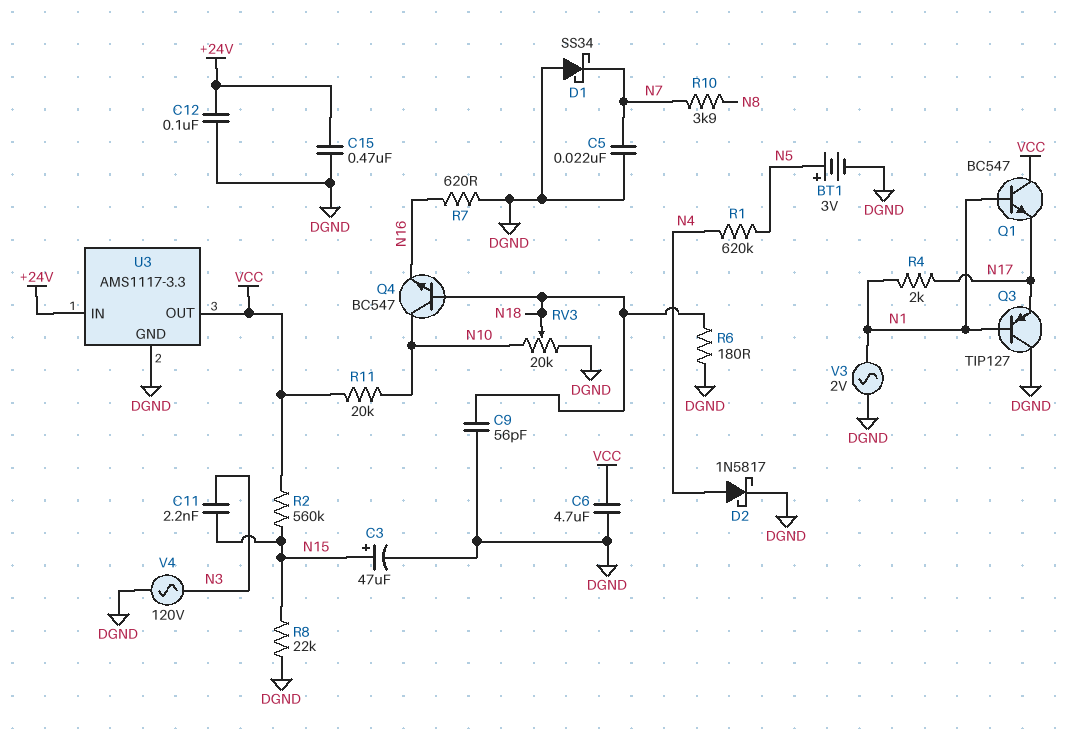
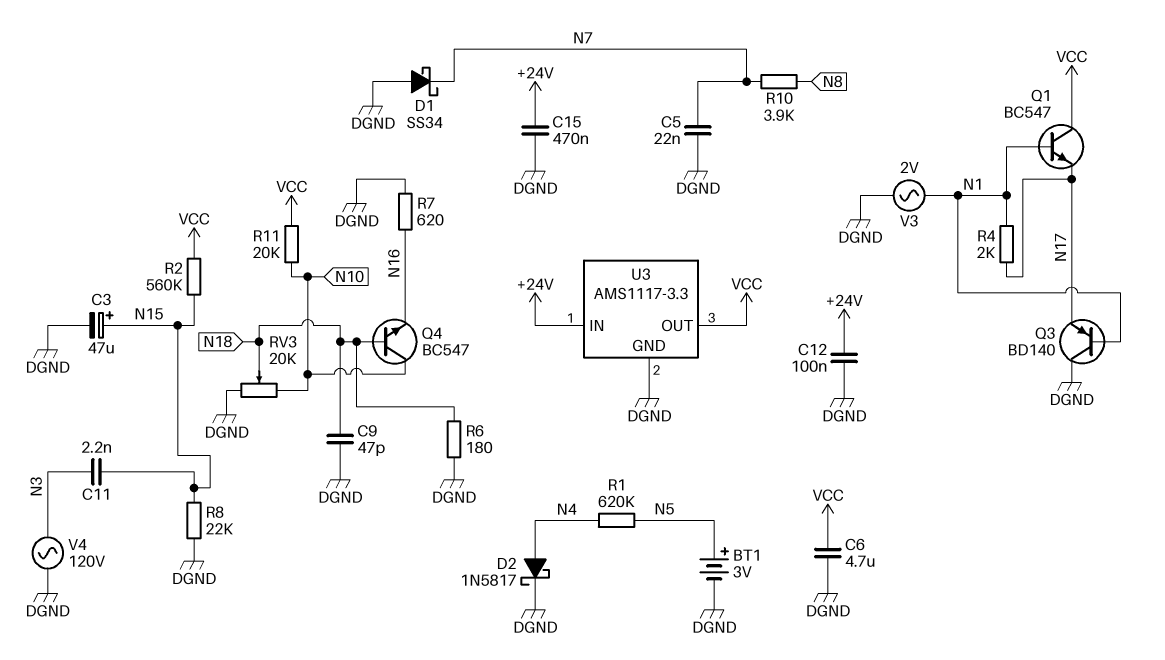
C9: 56pF (DGND, N18) -> 47pF (DGND, N18)
Q3: PNP TIP127 (B N1, C DGND, E N17) -> PNP BD140 (B N1, C DGND, E N17)

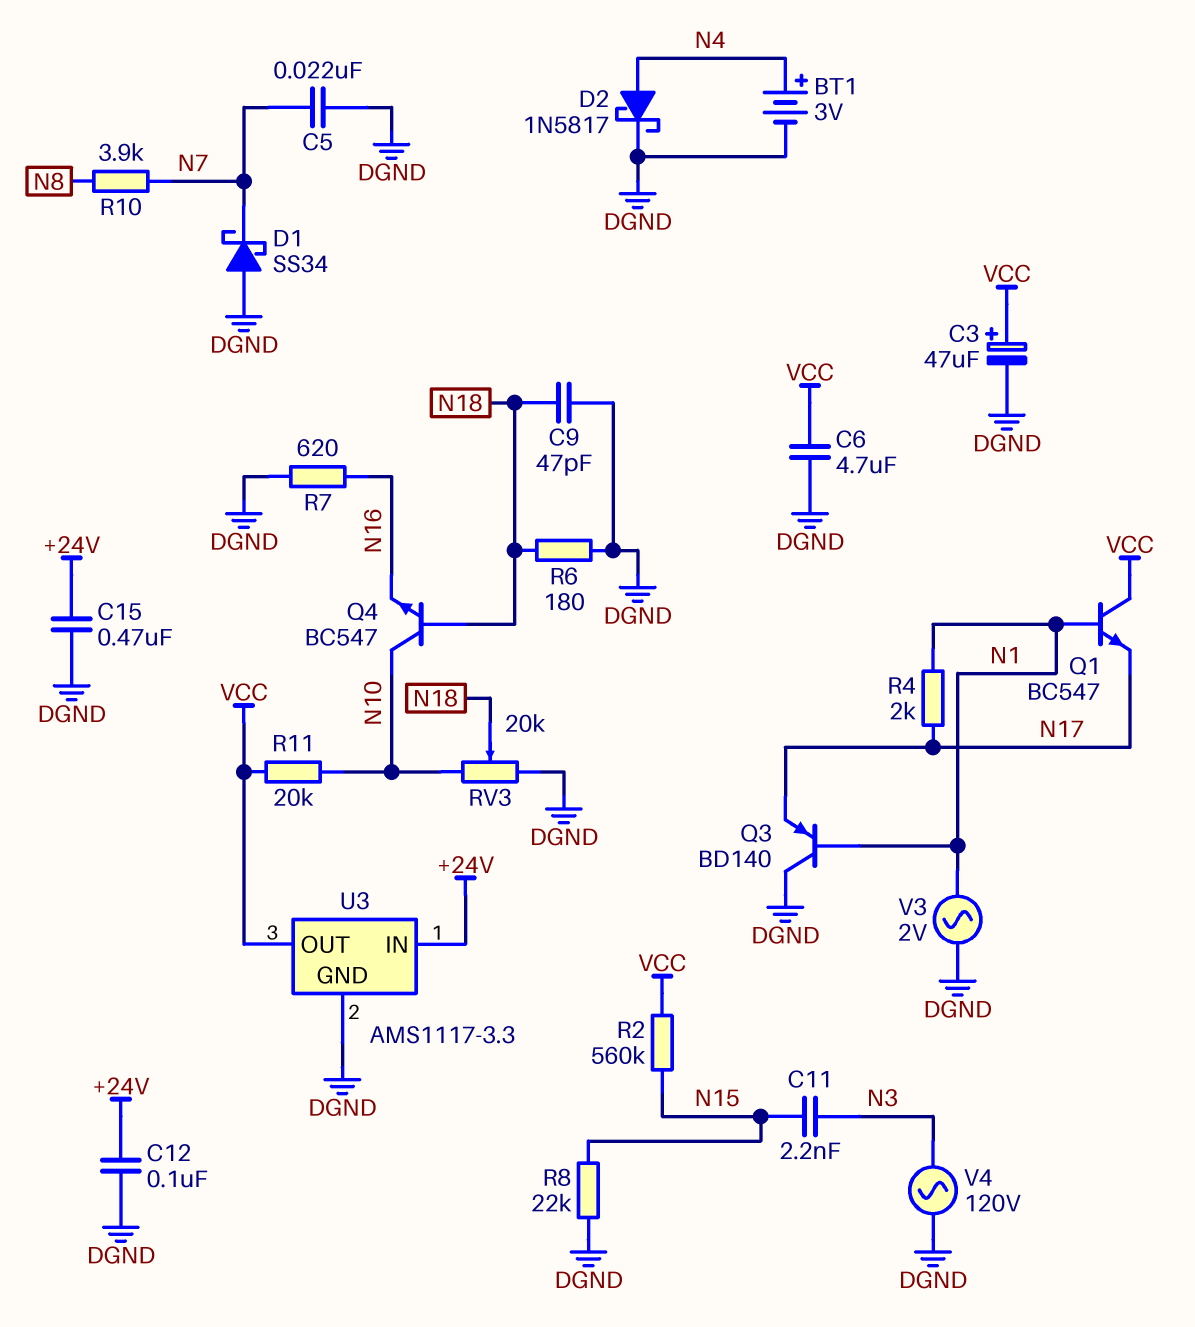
BT1: 3V (plus N5, minus DGND) -> 3V (plus N4, minus DGND)
C3: 47uF (plus N15, minus DGND) -> 47uF (plus VCC, minus DGND)
R1: 620k (N4, N5) -> none

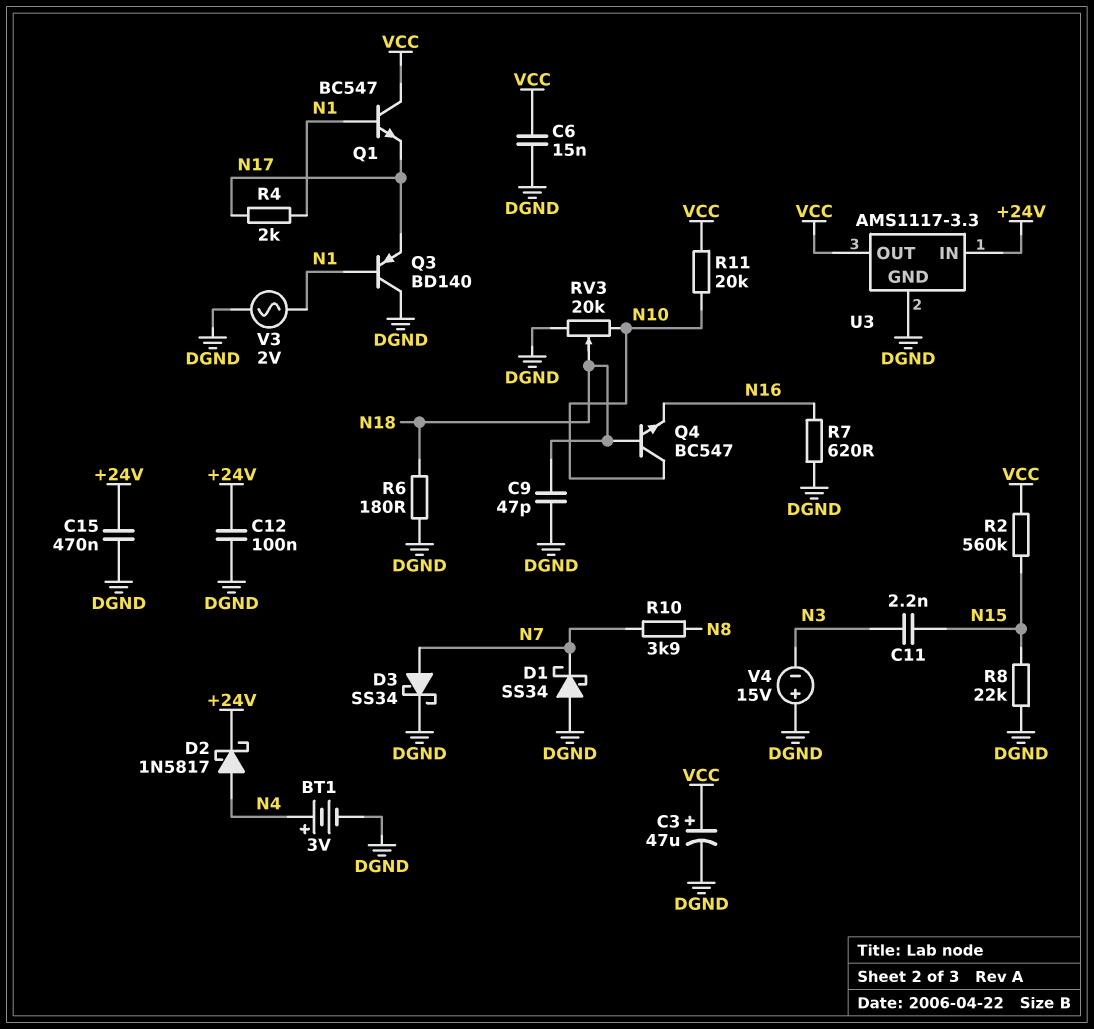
C5: 22nF (DGND, N7) -> none
C6: 4.7uF (DGND, VCC) -> 15nF (DGND, VCC)
D2: schottky 1N5817 (A N4, K DGND) -> schottky 1N5817 (A N4, K +24V)
D3: none -> schottky SS34 (A N7, K DGND)
V4: AC 120V (DGND, N3) -> 15V (plus DGND, minus N3)

